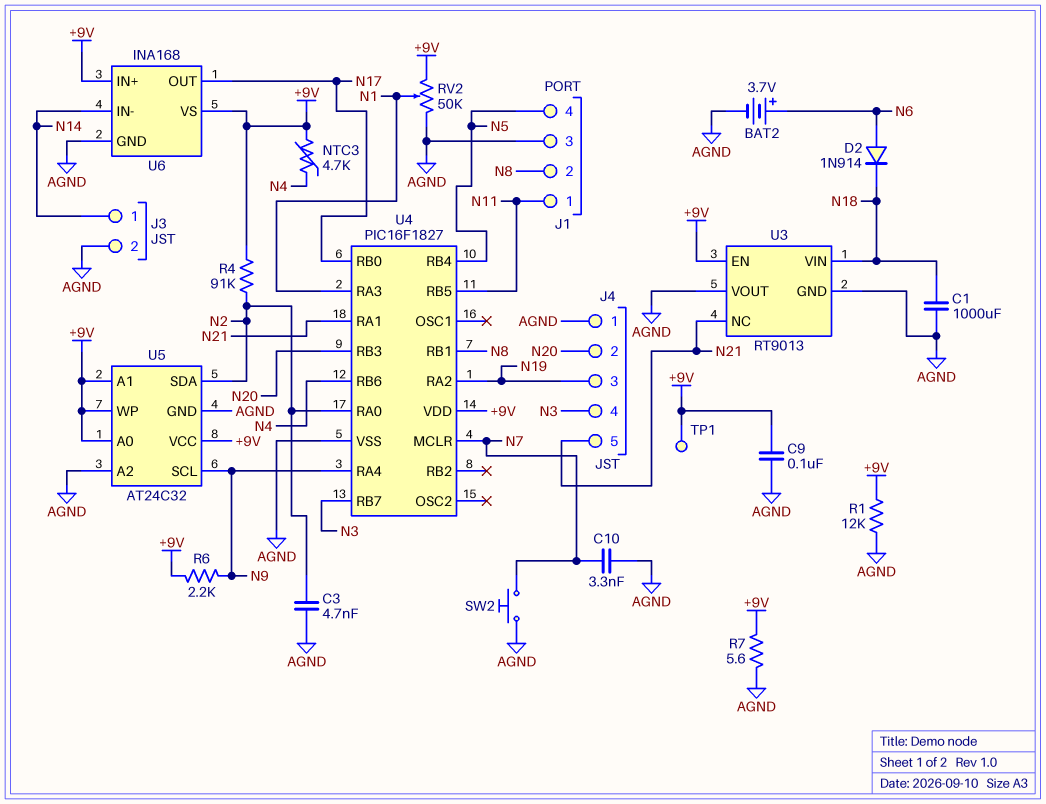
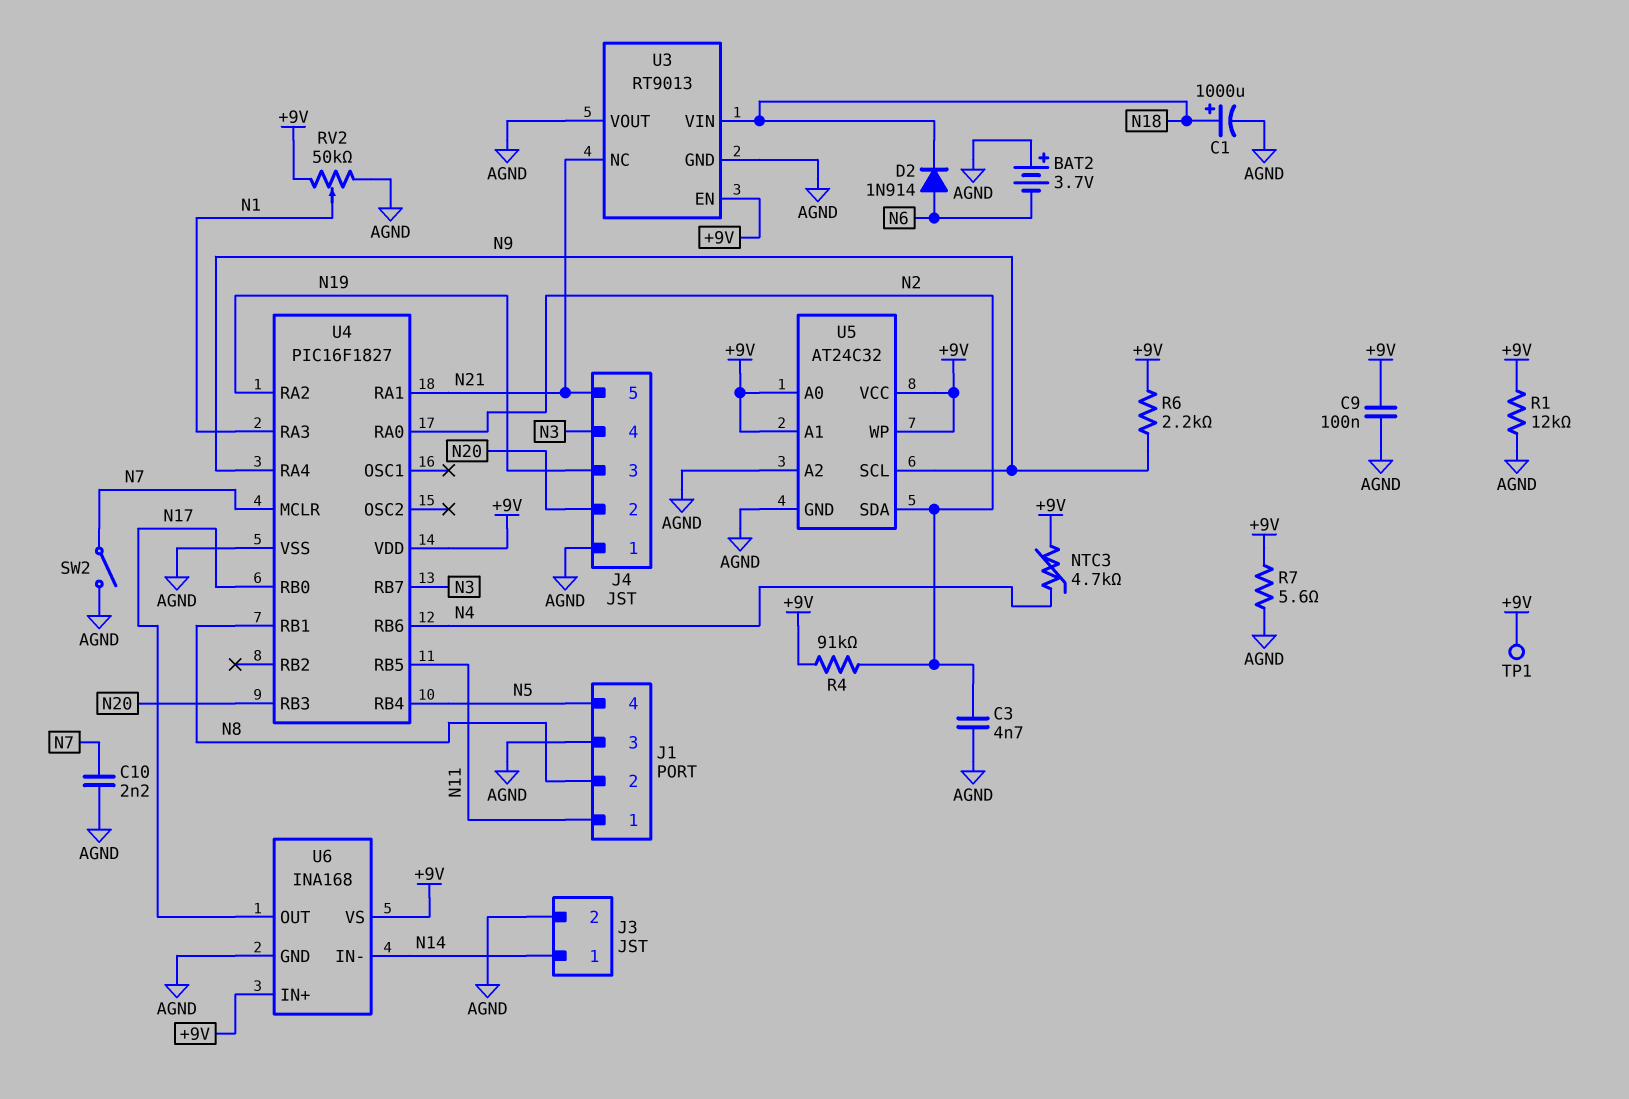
BAT2: 3.7V (plus N6, minus AGND) -> 3.7V (plus AGND, minus N6)
C1: 1000uF (AGND, N18) -> 1000uF (plus N18, minus AGND)
C10: 3.3nF (AGND, N7) -> 2.2nF (AGND, N7)
SW2: button (AGND, N7) -> switch (AGND, N7)

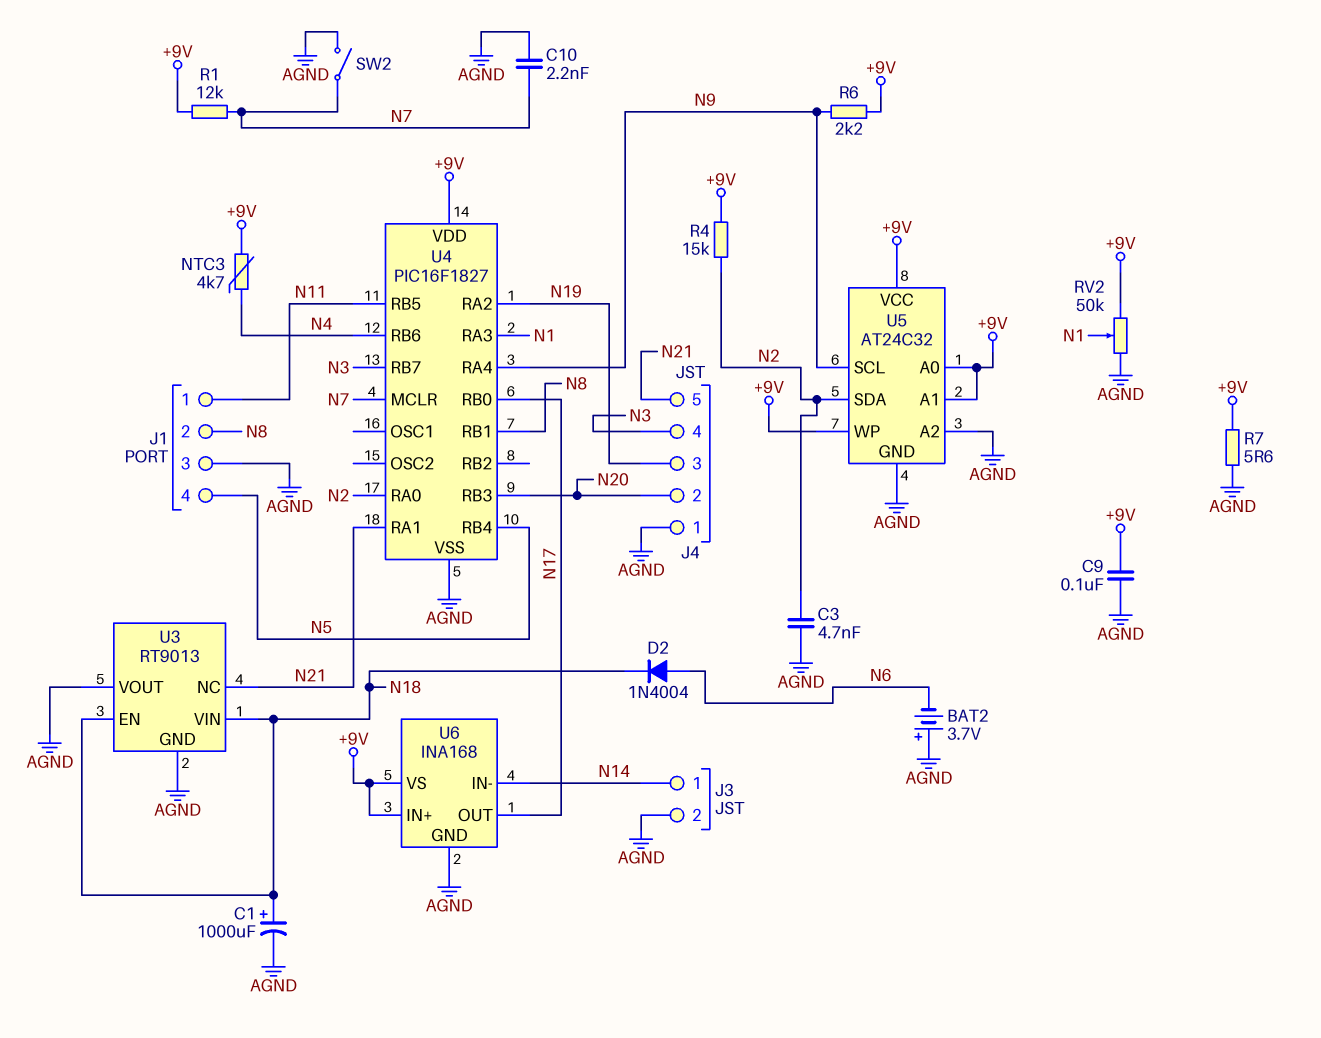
D2: diode 1N914 (A N6, K N18) -> diode 1N4004 (A N6, K N18)
R1: 12k (+9V, AGND) -> 12k (+9V, N7)
R4: 91k (+9V, N2) -> 15k (+9V, N2)
TP1: test point (+9V) -> none
U3 pin EN: +9V -> N18

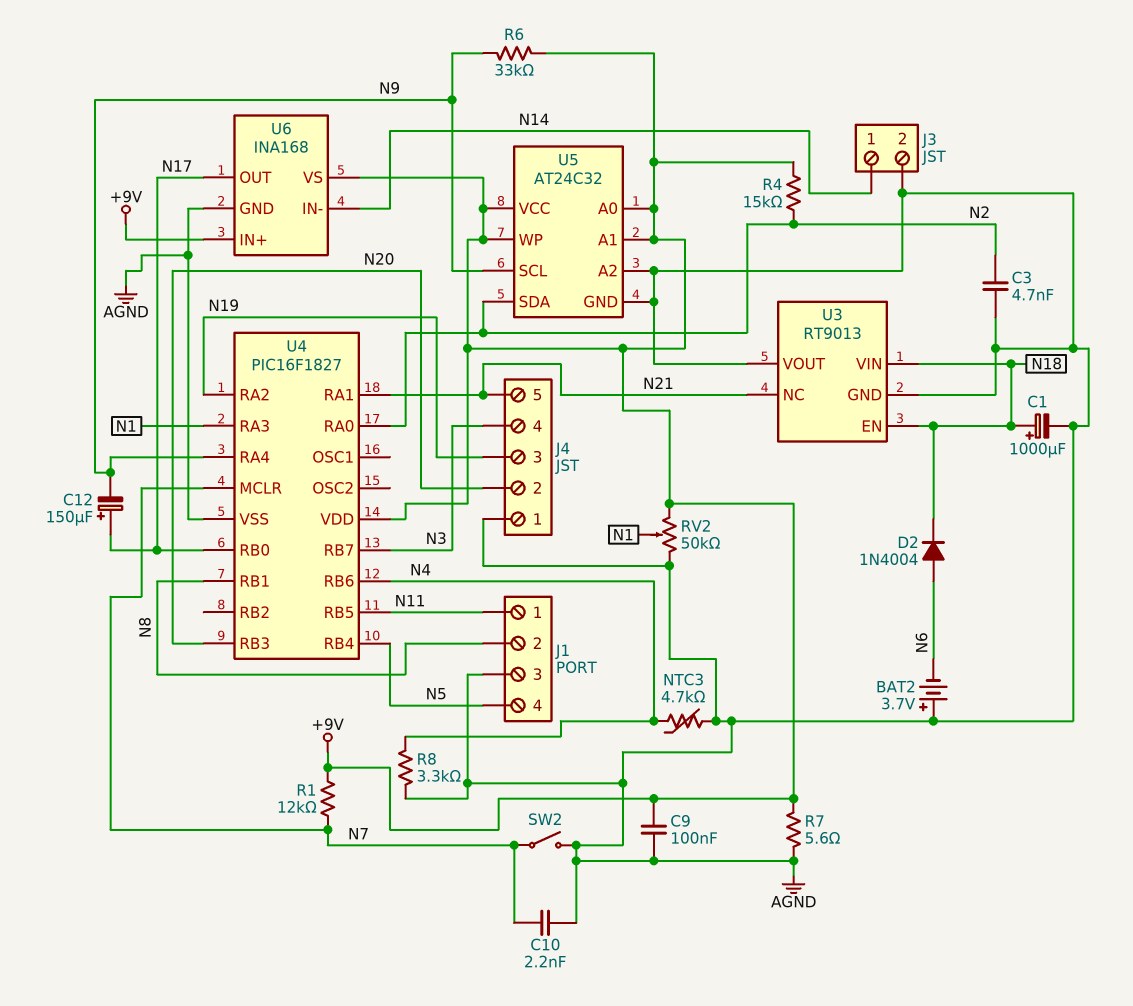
C12: none -> 150uF (plus N17, minus N9)
NTC3: 4.7k (+9V, N4) -> 4.7k (AGND, N4)
R6: 2.2k (+9V, N9) -> 33k (+9V, N9)
R8: none -> 3.3k (AGND, N4)

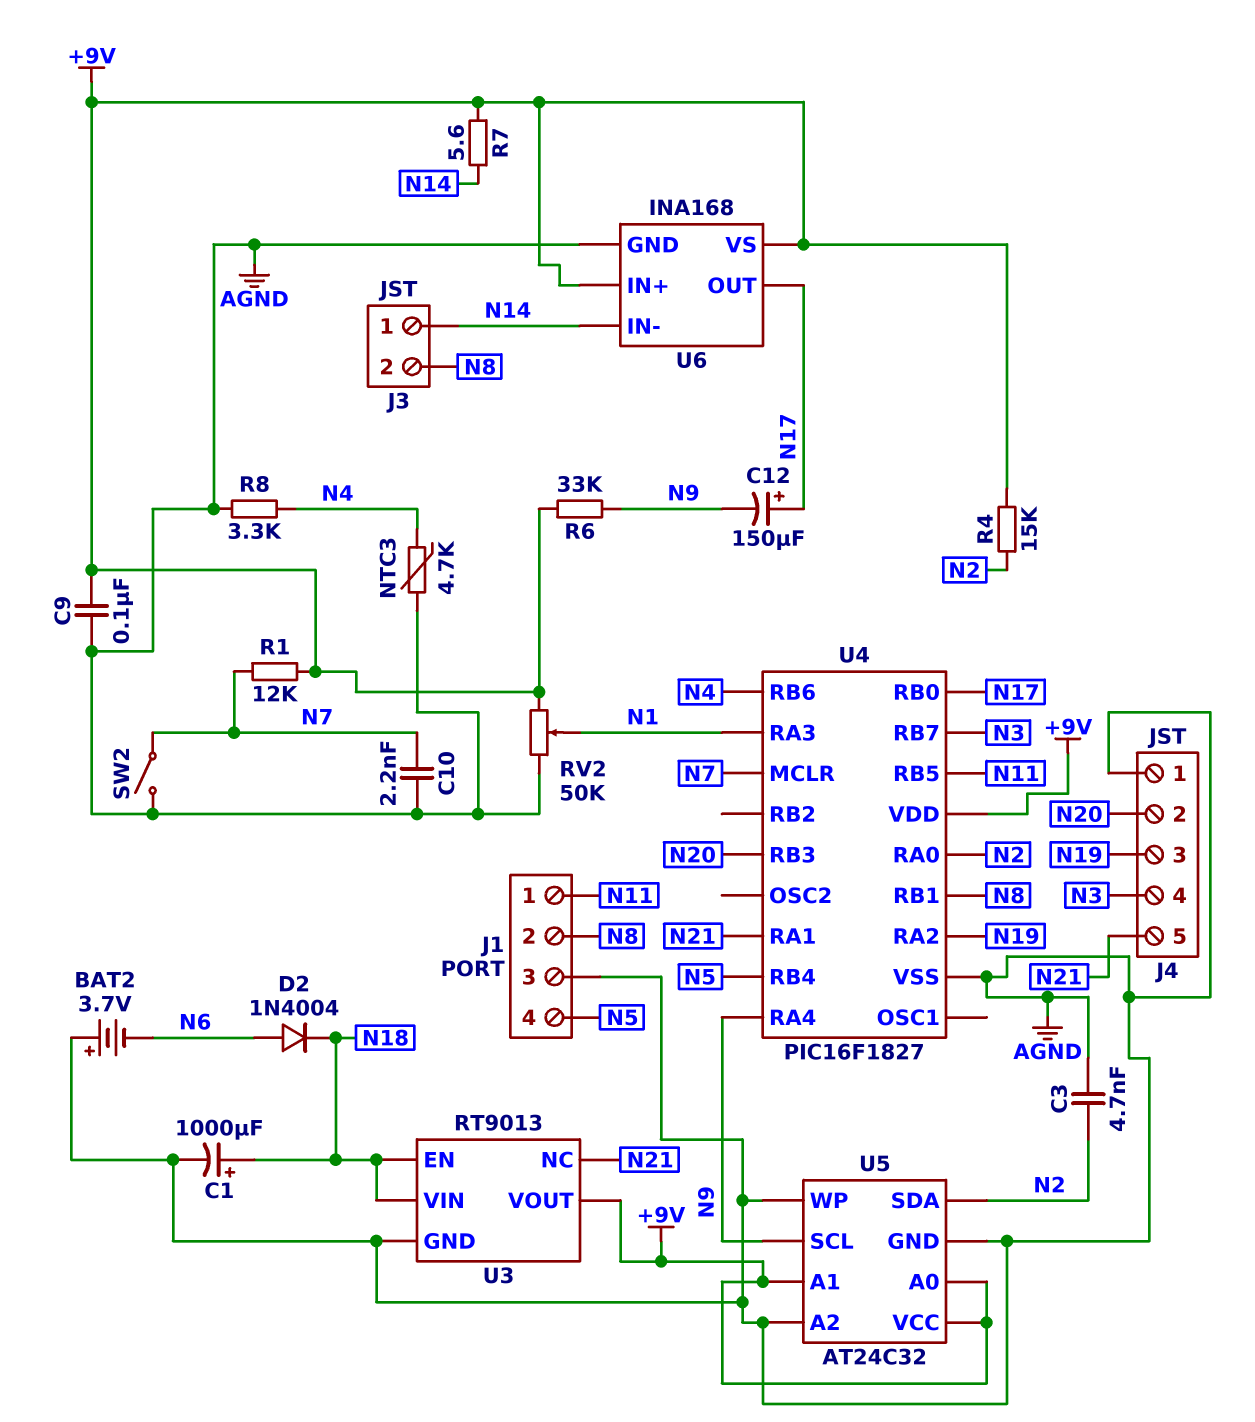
J3 pin 2: AGND -> N8
R7: 5.6 (+9V, AGND) -> 5.6 (+9V, N14)
U3 pin VOUT: AGND -> +9V
U5 pin WP: +9V -> AGND

